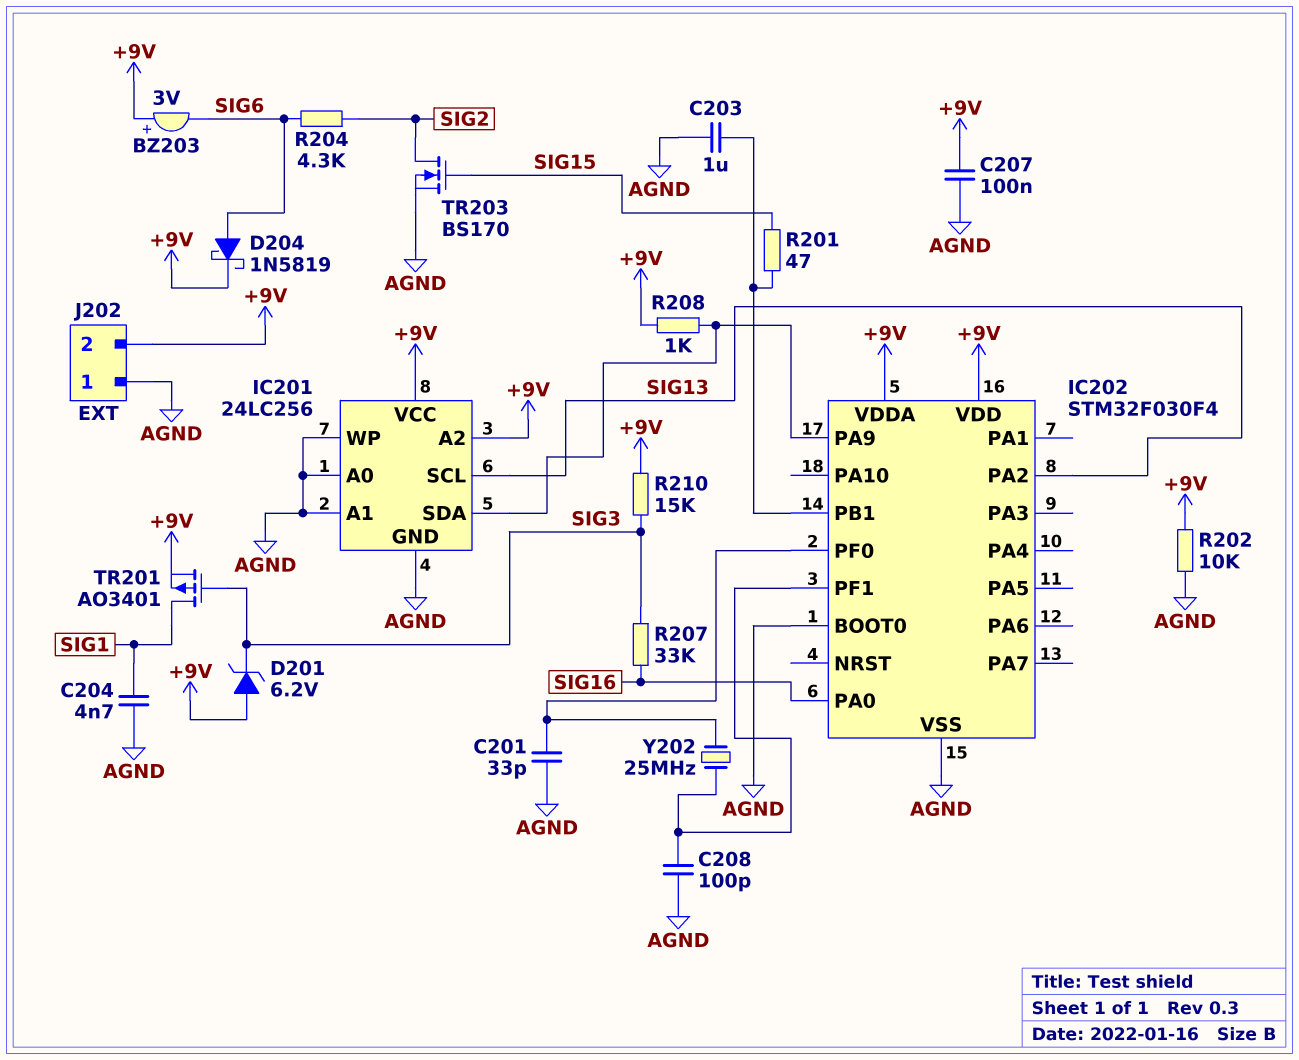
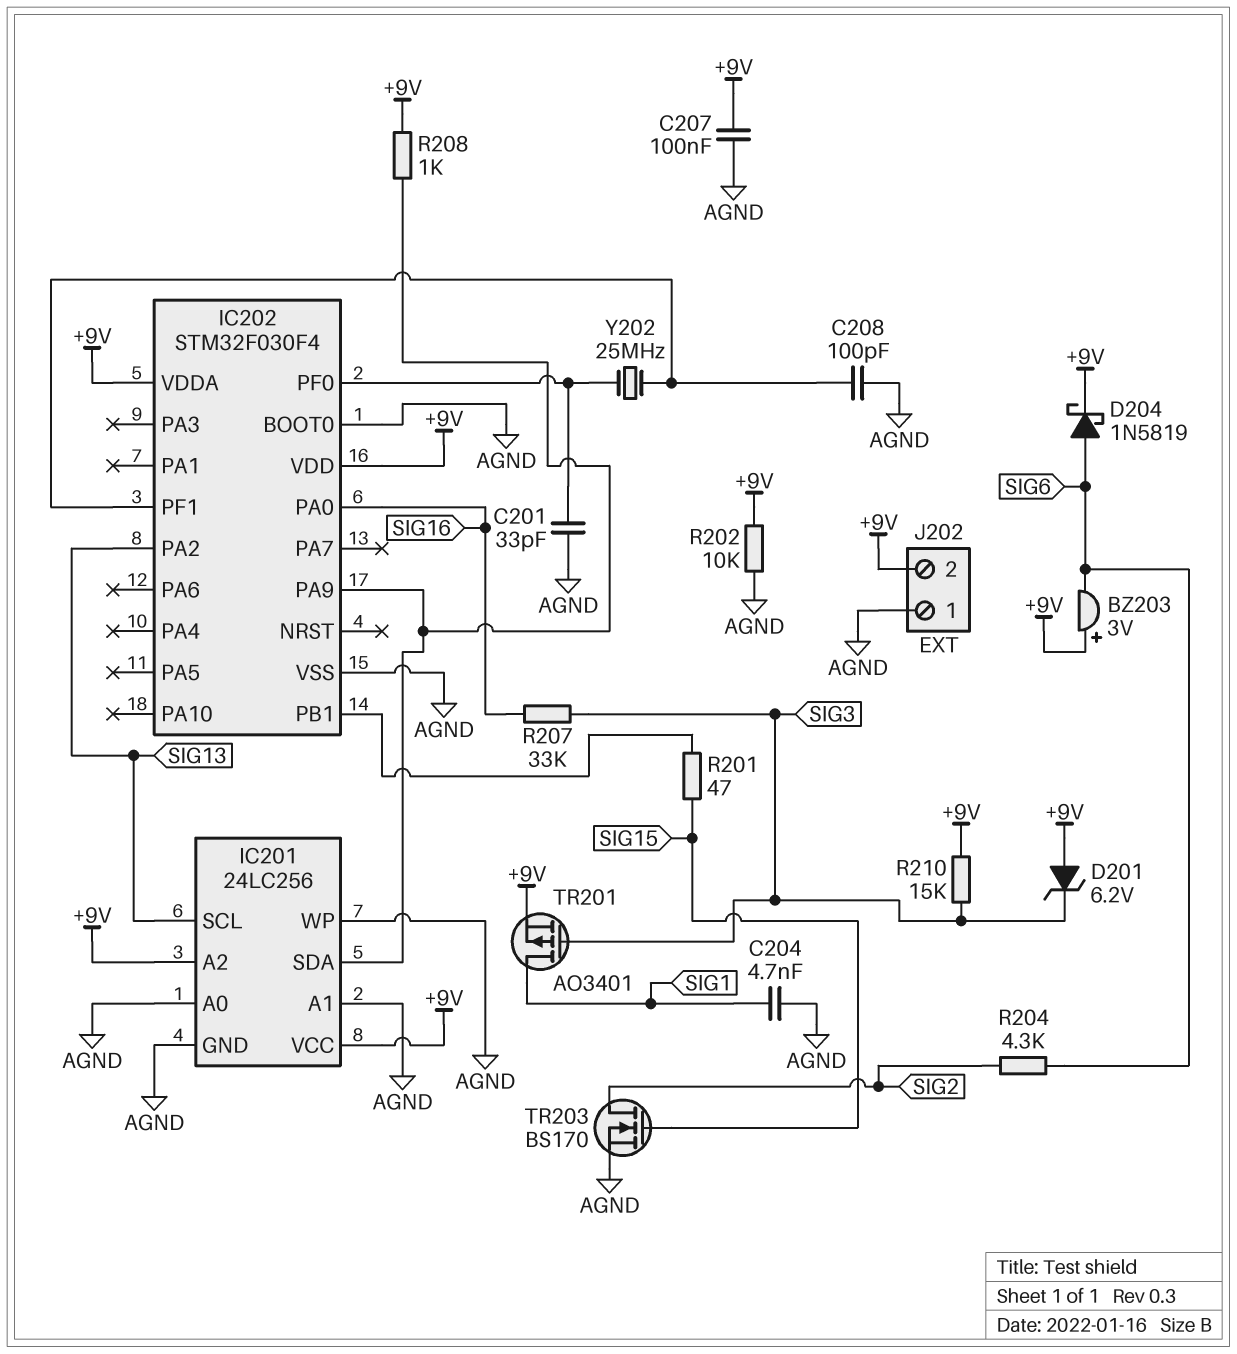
C203: 1uF (AGND, IC202/PB1) -> none

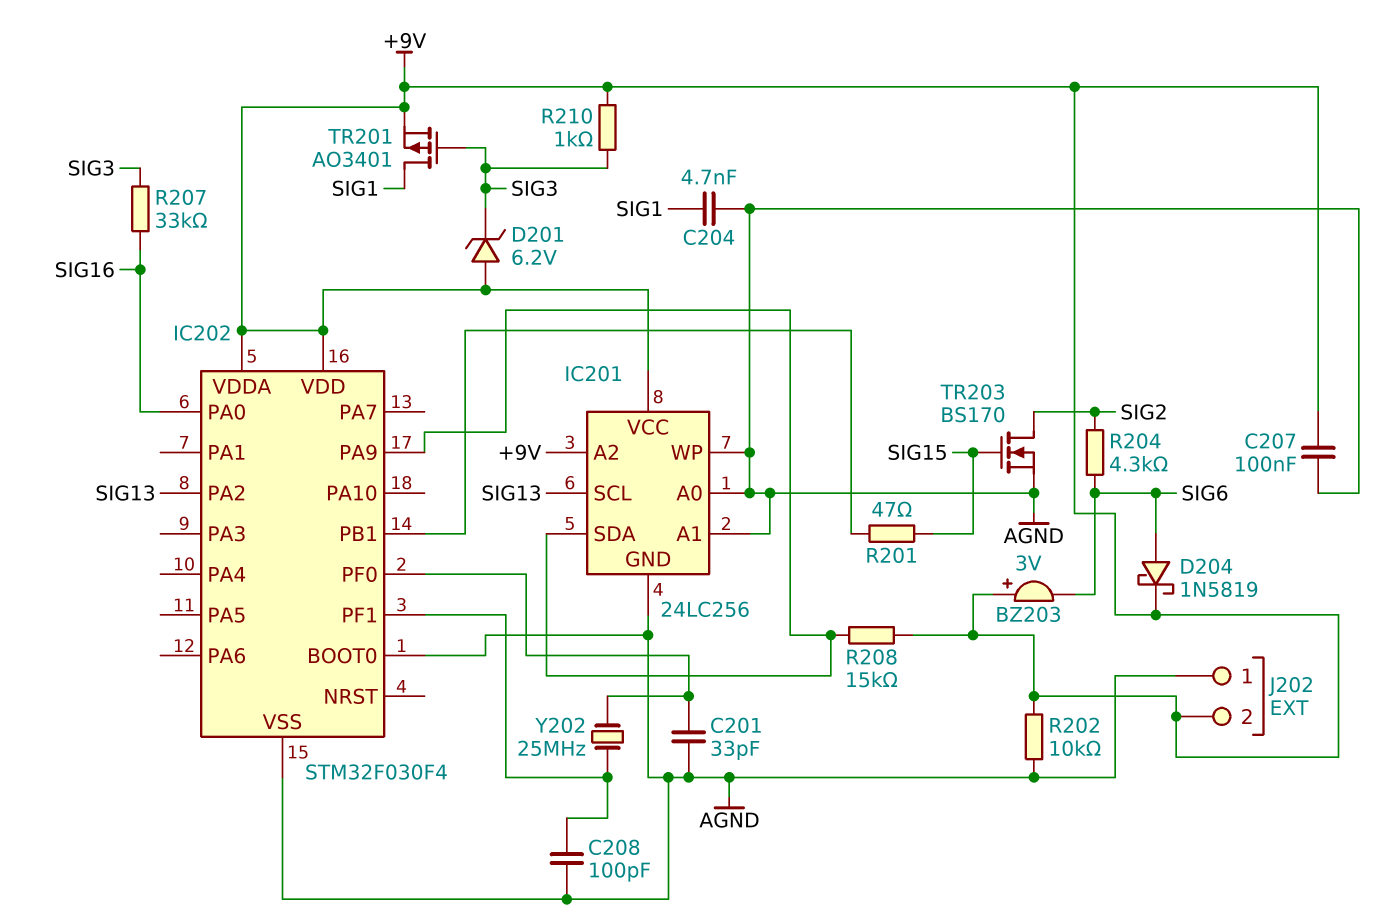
R208: 1k (+9V, IC201/SDA) -> 15k (+9V, IC201/SDA)
R210: 15k (+9V, SIG3) -> 1k (+9V, SIG3)

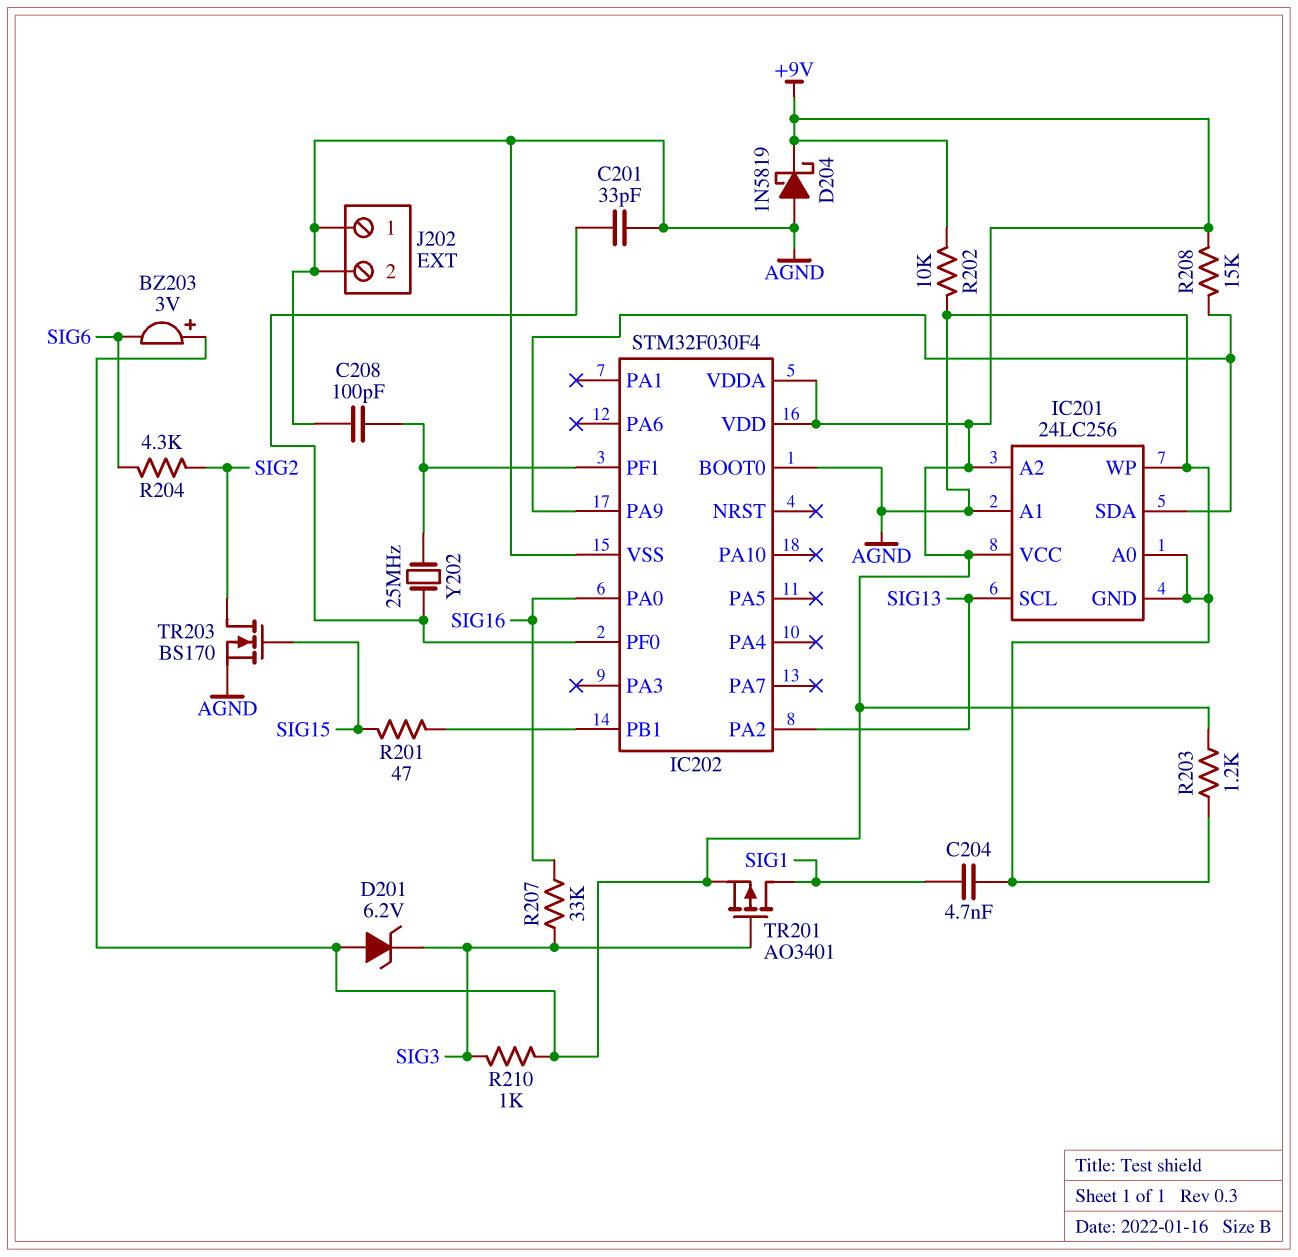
C207: 100nF (+9V, AGND) -> none
D204: schottky 1N5819 (A SIG6, K +9V) -> schottky 1N5819 (A AGND, K +9V)
J202 pin 2: +9V -> AGND
R203: none -> 1.2k (+9V, AGND)

